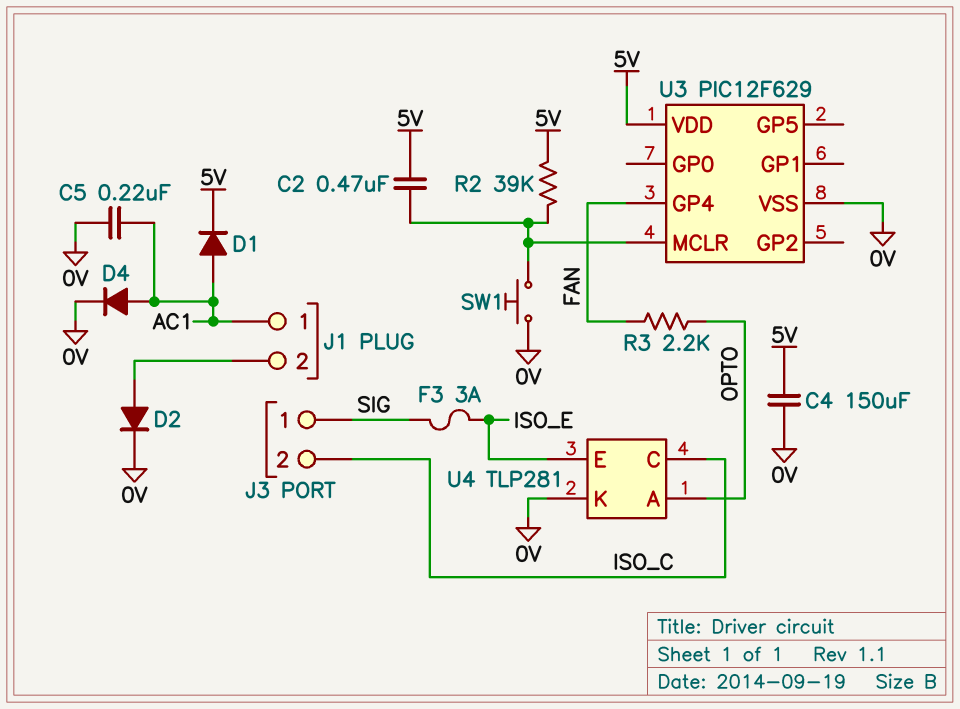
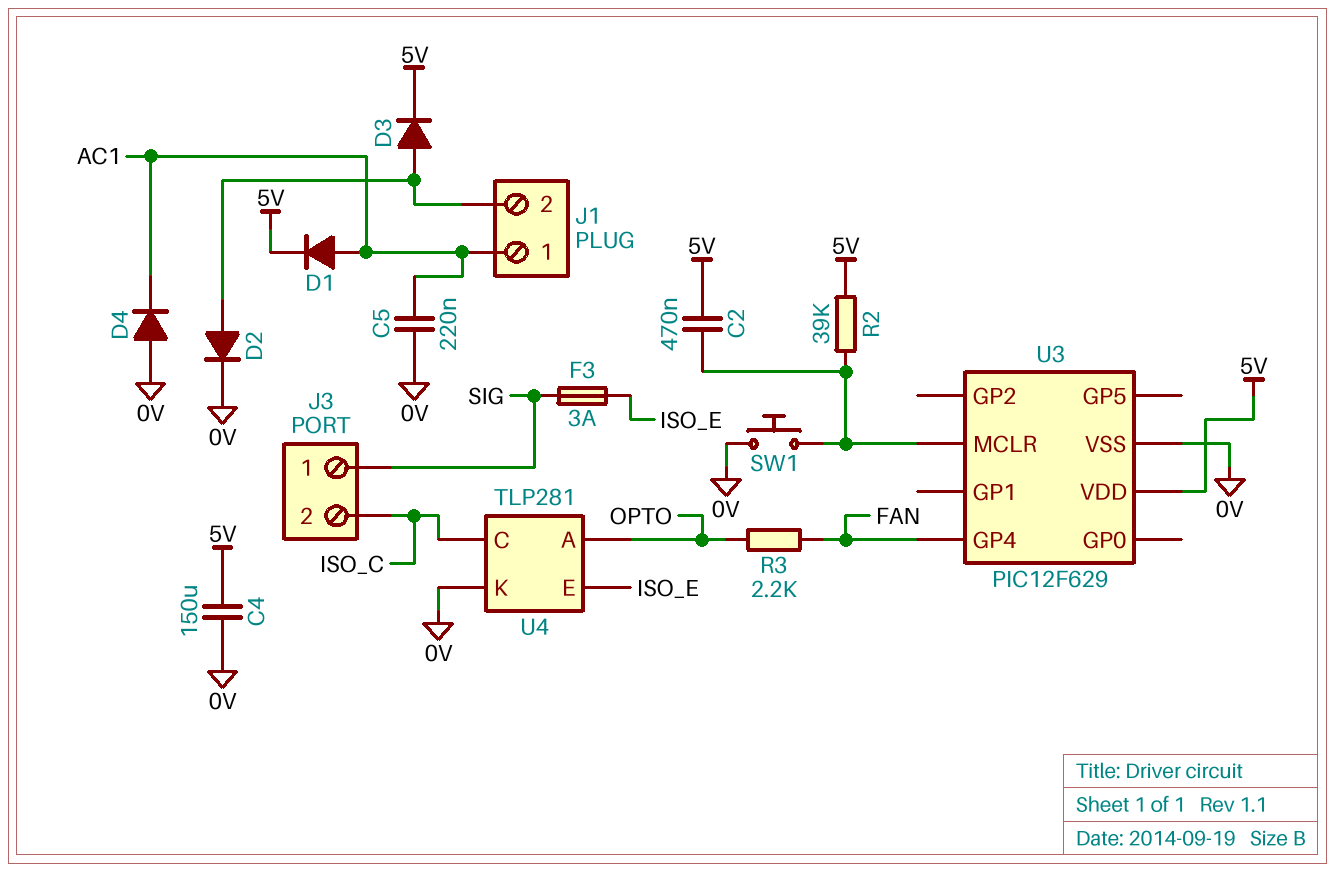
D3: none -> diode (A J1/2, K 5V)
D4: diode (A AC1, K 0V) -> diode (A 0V, K AC1)

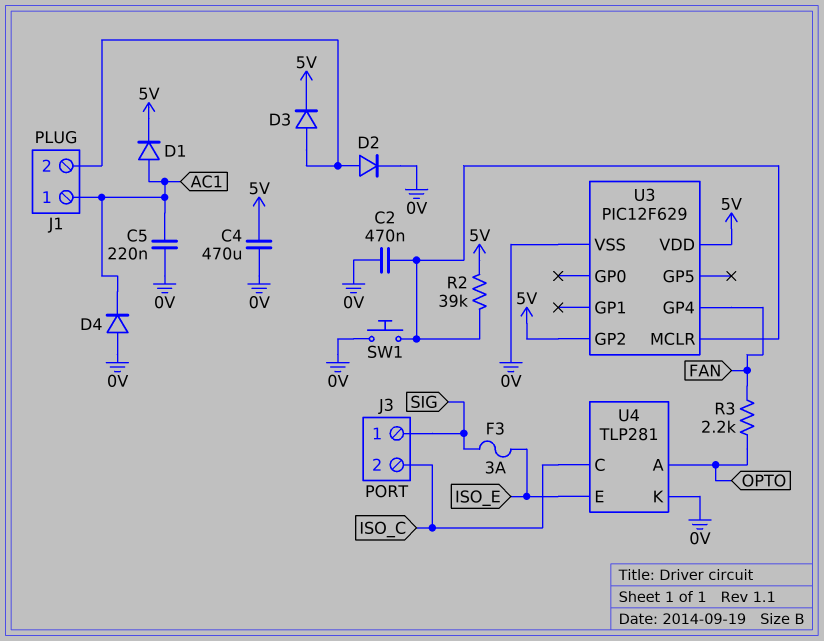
C2: 470nF (5V, U3/MCLR) -> 470nF (0V, U3/MCLR)
C4: 150uF (0V, 5V) -> 470uF (0V, 5V)
U3 pin GP2: none -> 5V

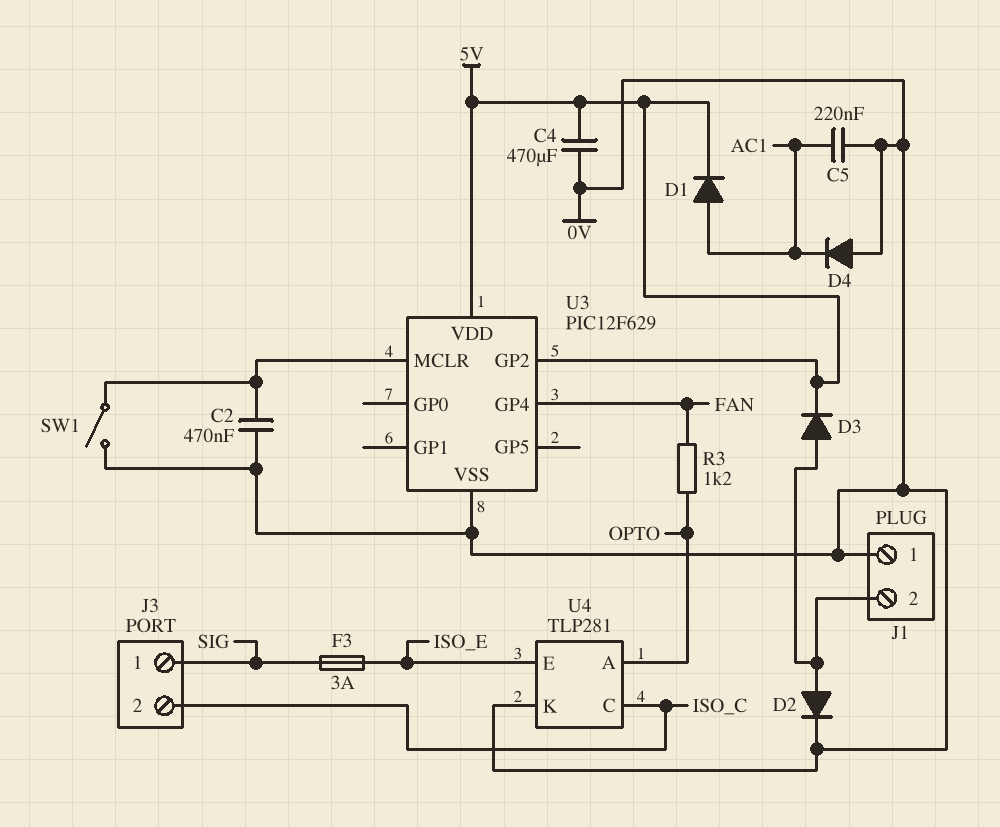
J1 pin 1: AC1 -> 0V
R2: 39k (5V, U3/MCLR) -> none
R3: 2.2k (FAN, OPTO) -> 1.2k (FAN, OPTO)
SW1: button (0V, U3/MCLR) -> switch (0V, U3/MCLR)

